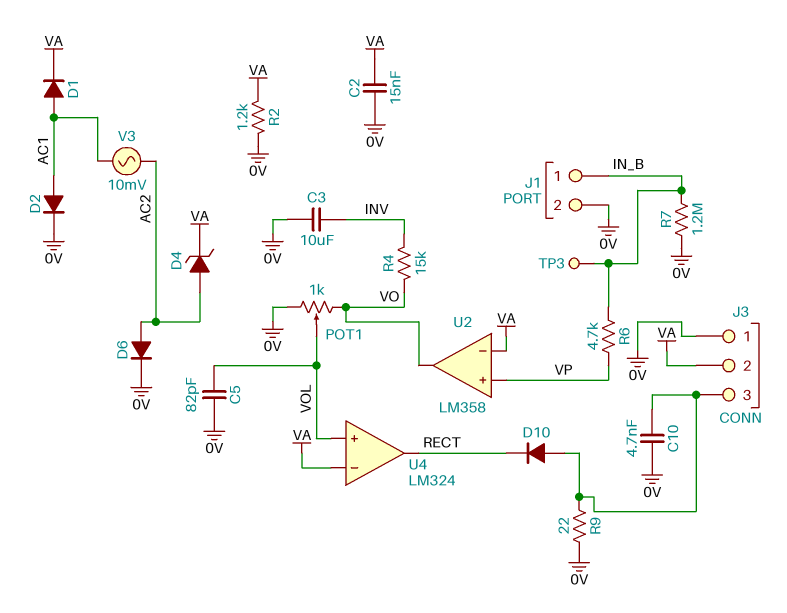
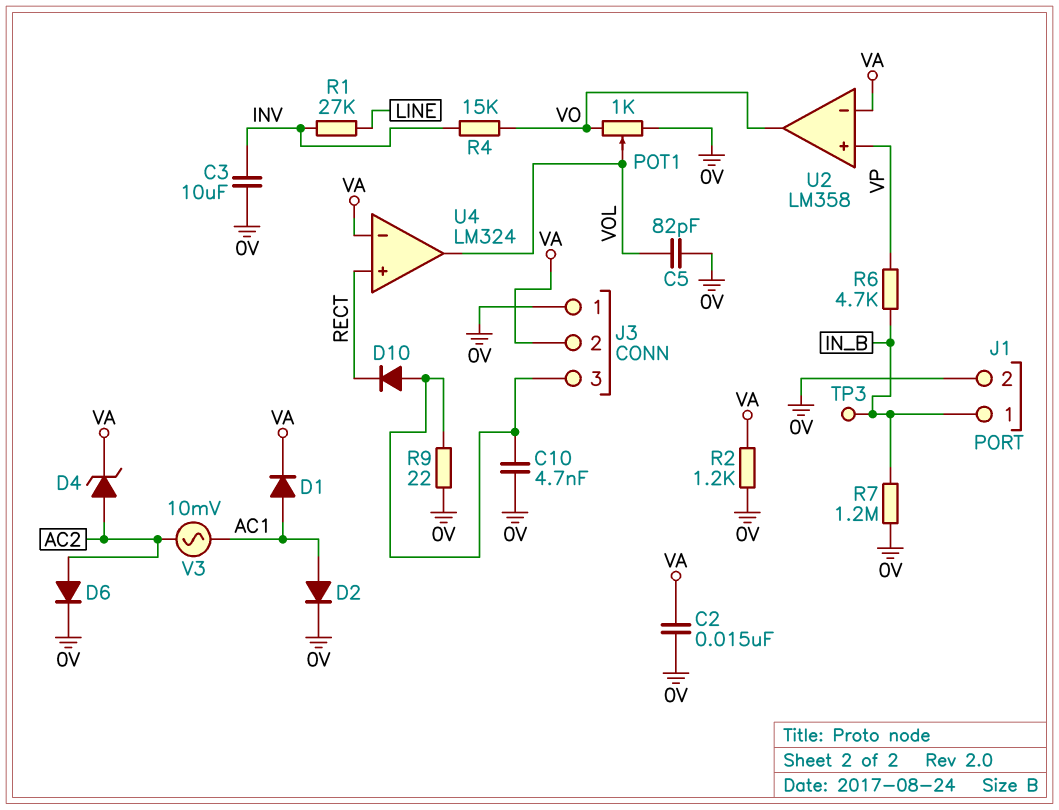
R1: none -> 27k (INV, LINE)
U4 pin in+: VOL -> RECT
U4 pin out: RECT -> VOL

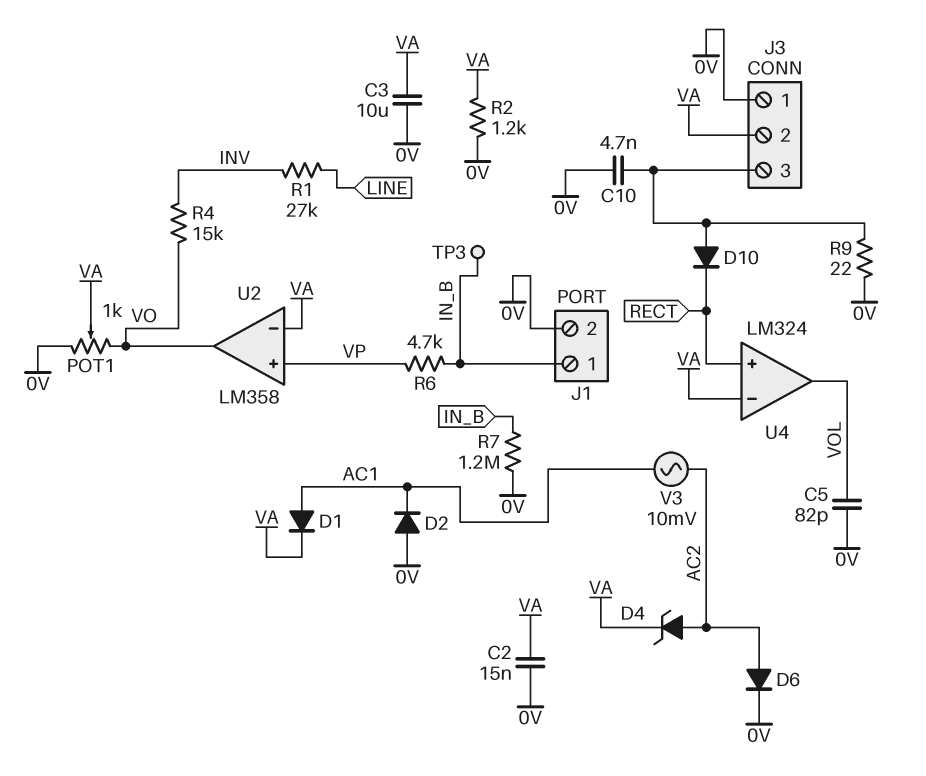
C3: 10uF (0V, INV) -> 10uF (0V, VA)
D2: diode (A AC1, K 0V) -> diode (A 0V, K AC1)
POT1: 1k (0V, VO, wiper VOL) -> 1k (0V, VO, wiper VA)

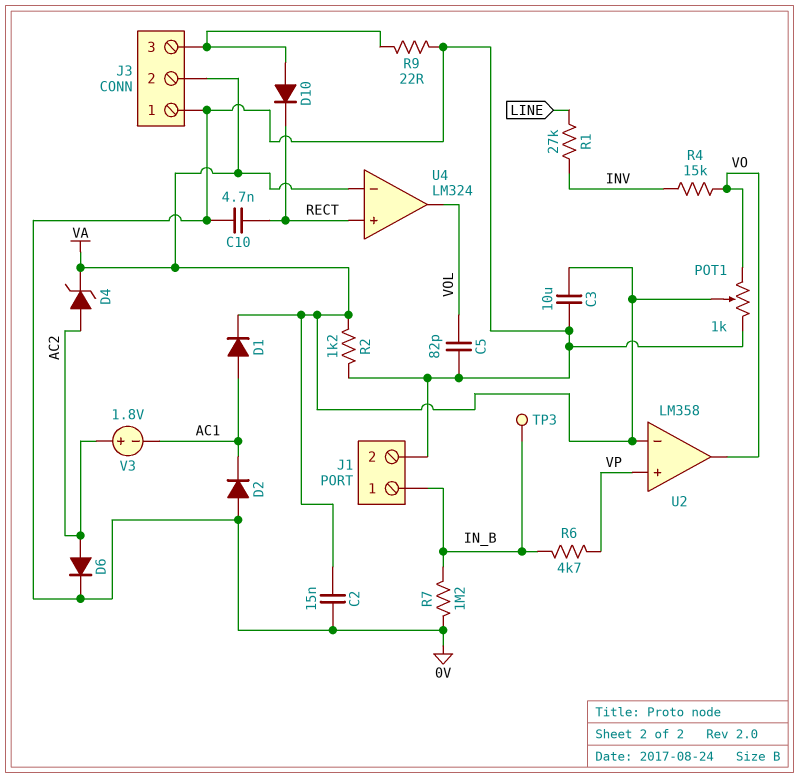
C10: 4.7nF (0V, J3/3) -> 4.7nF (0V, RECT)
V3: AC 10mV (AC1, AC2) -> 1.8V (plus AC2, minus AC1)

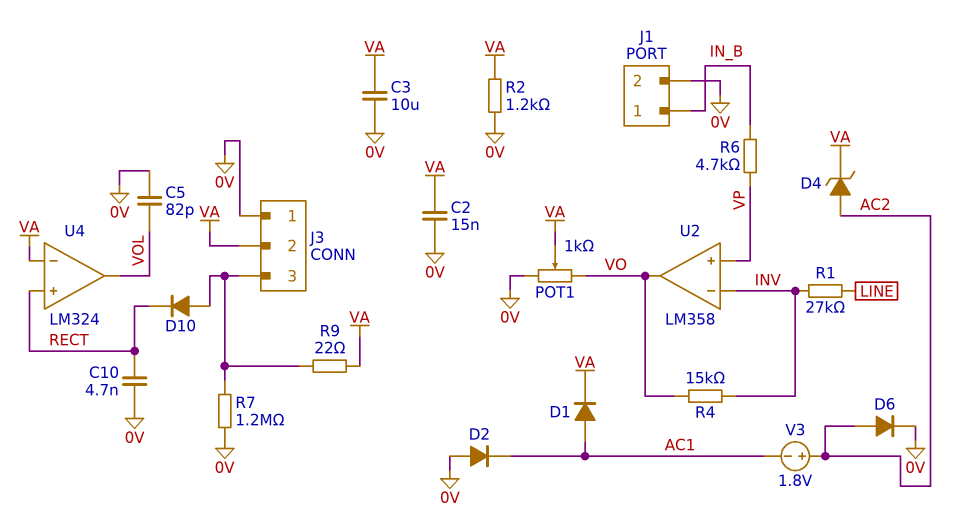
R7: 1.2M (0V, IN_B) -> 1.2M (0V, J3/3)
R9: 22 (0V, J3/3) -> 22 (J3/3, VA)
TP3: test point (IN_B) -> none
U2 pin in-: VA -> INV

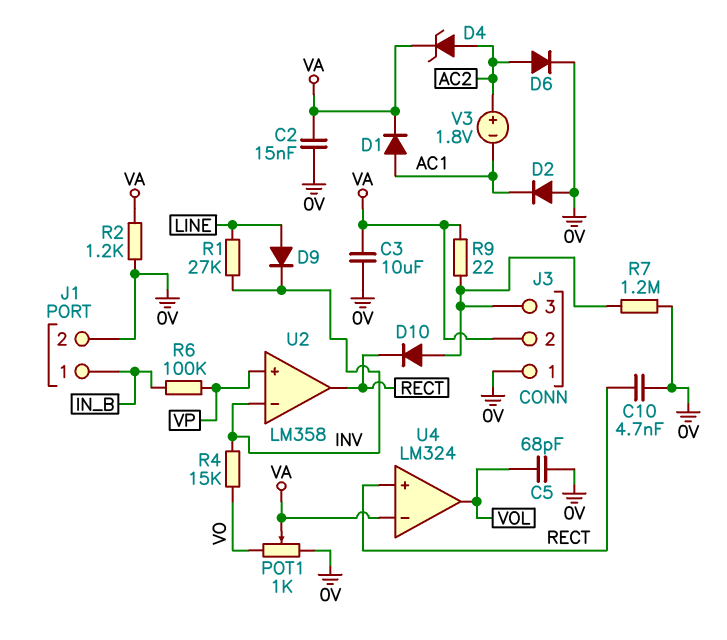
C5: 82pF (0V, VOL) -> 68pF (0V, VOL)
D9: none -> diode (A LINE, K INV)
R6: 4.7k (IN_B, VP) -> 100k (IN_B, VP)
U2 pin out: VO -> RECT

